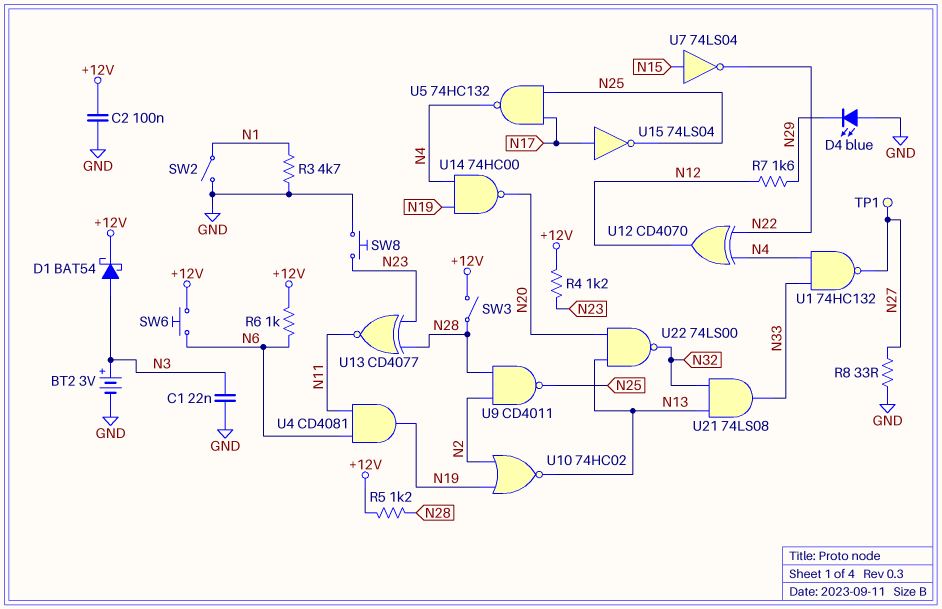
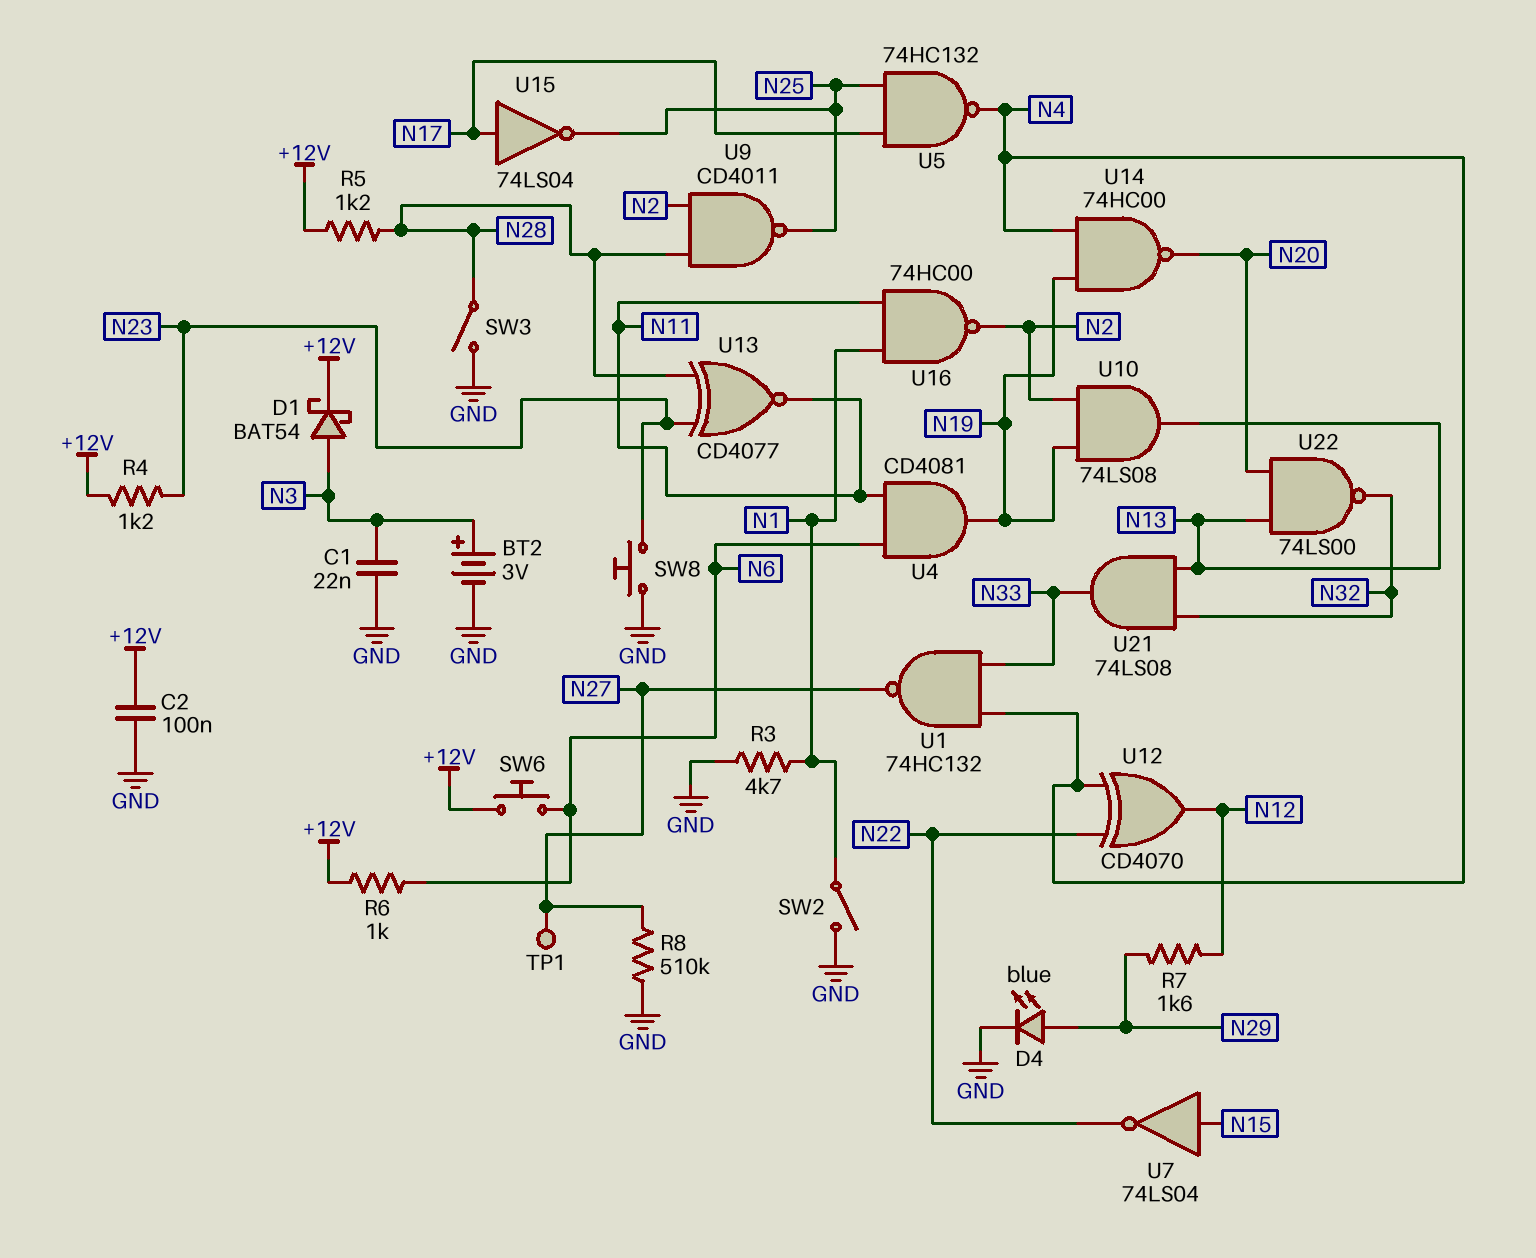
D4: LED blue (A GND, K N29) -> LED blue (A N29, K GND)
R8: 33 (GND, N27) -> 510k (GND, N27)
SW3: switch (+12V, N28) -> switch (GND, N28)
U10: NOR 74HC02 (in N2, in N19, out N13) -> AND 74LS08 (in N2, in N19, out N13)
U16: none -> NAND 74HC00 (in N1, in N11, out N2)

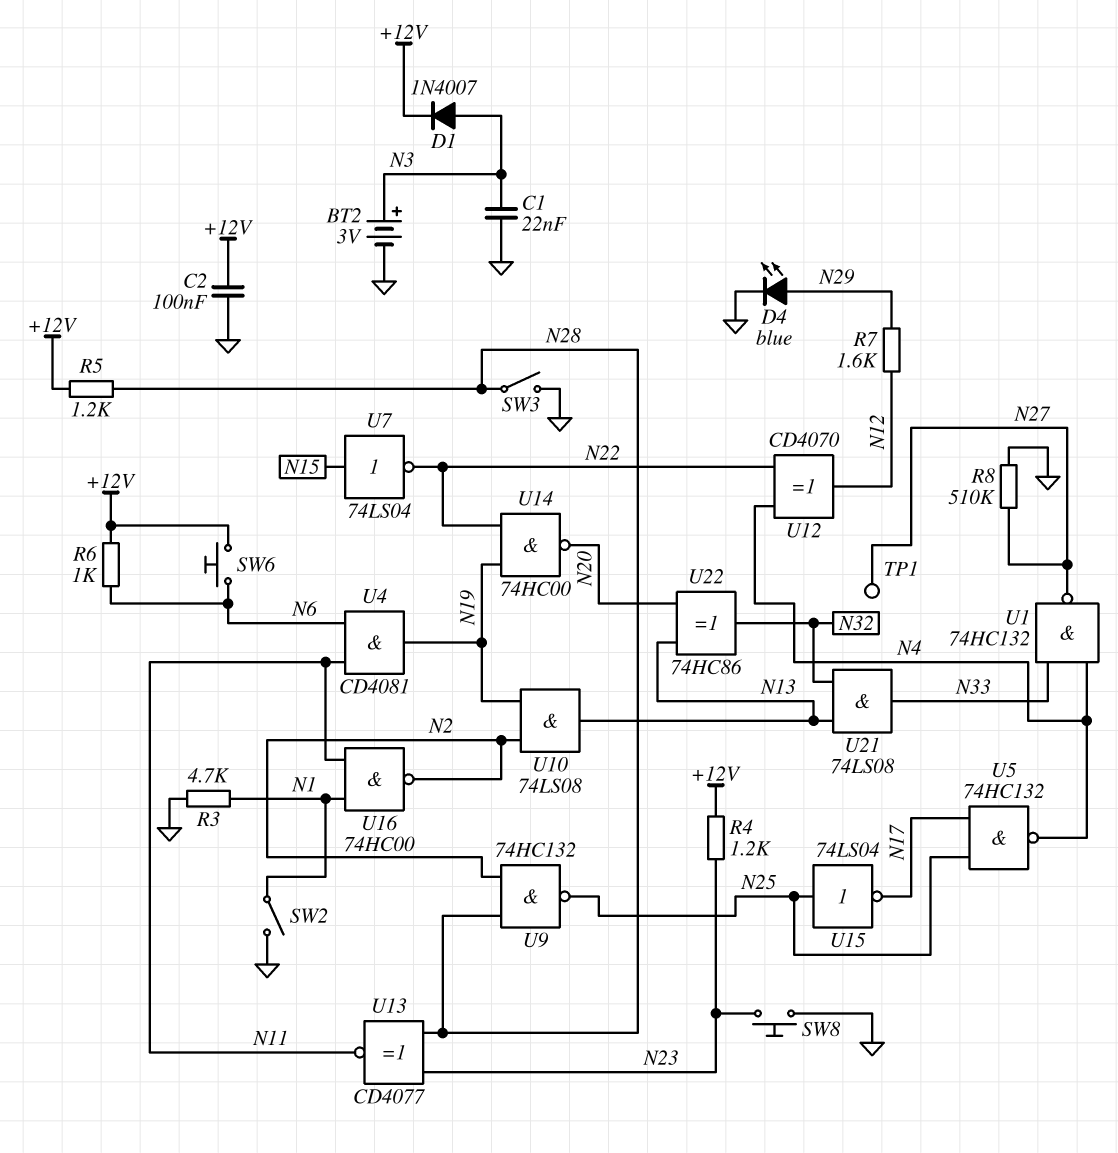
D1: schottky BAT54 (A N3, K +12V) -> diode 1N4007 (A N3, K +12V)
U9: NAND CD4011 (in N2, in N28, out N25) -> NAND 74HC132 (in N2, in N28, out N25)
U14: NAND 74HC00 (in N4, in N19, out N20) -> NAND 74HC00 (in N19, in N22, out N20)
U15: NOT 74LS04 (in N17, out N25) -> NOT 74LS04 (in N25, out N17)
U22: NAND 74LS00 (in N13, in N20, out N32) -> XOR 74HC86 (in N13, in N20, out N32)

